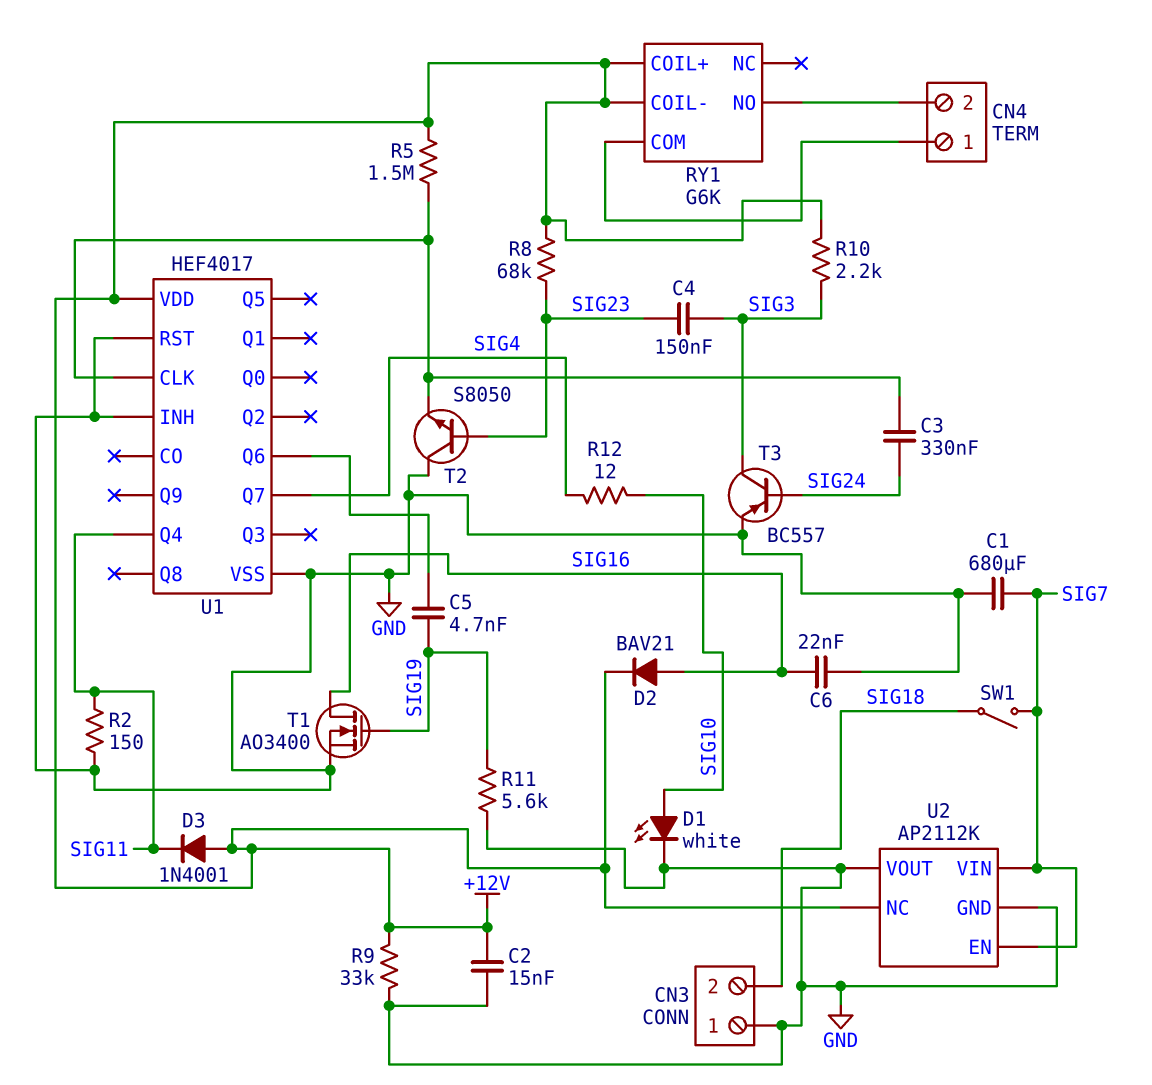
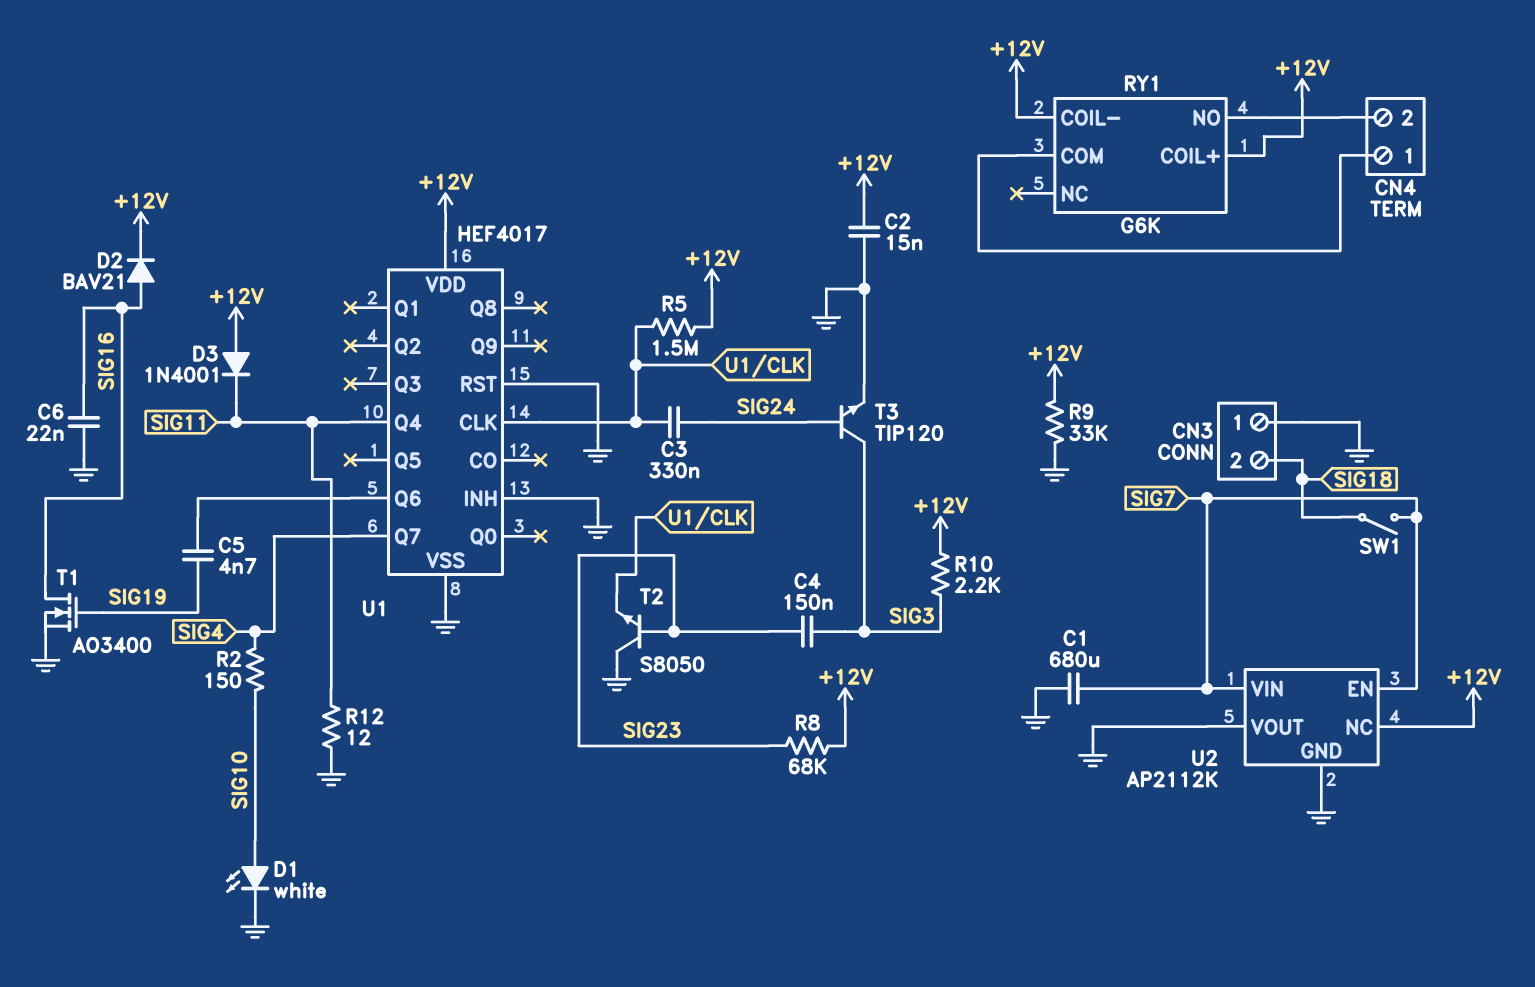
R2: 150 (GND, SIG11) -> 150 (SIG4, SIG10)
R11: 5.6k (GND, SIG19) -> none
R12: 12 (SIG4, SIG10) -> 12 (GND, SIG11)
T3: PNP BC557 (B SIG24, C SIG3, E GND) -> NPN TIP120 (B SIG24, C SIG3, E GND)

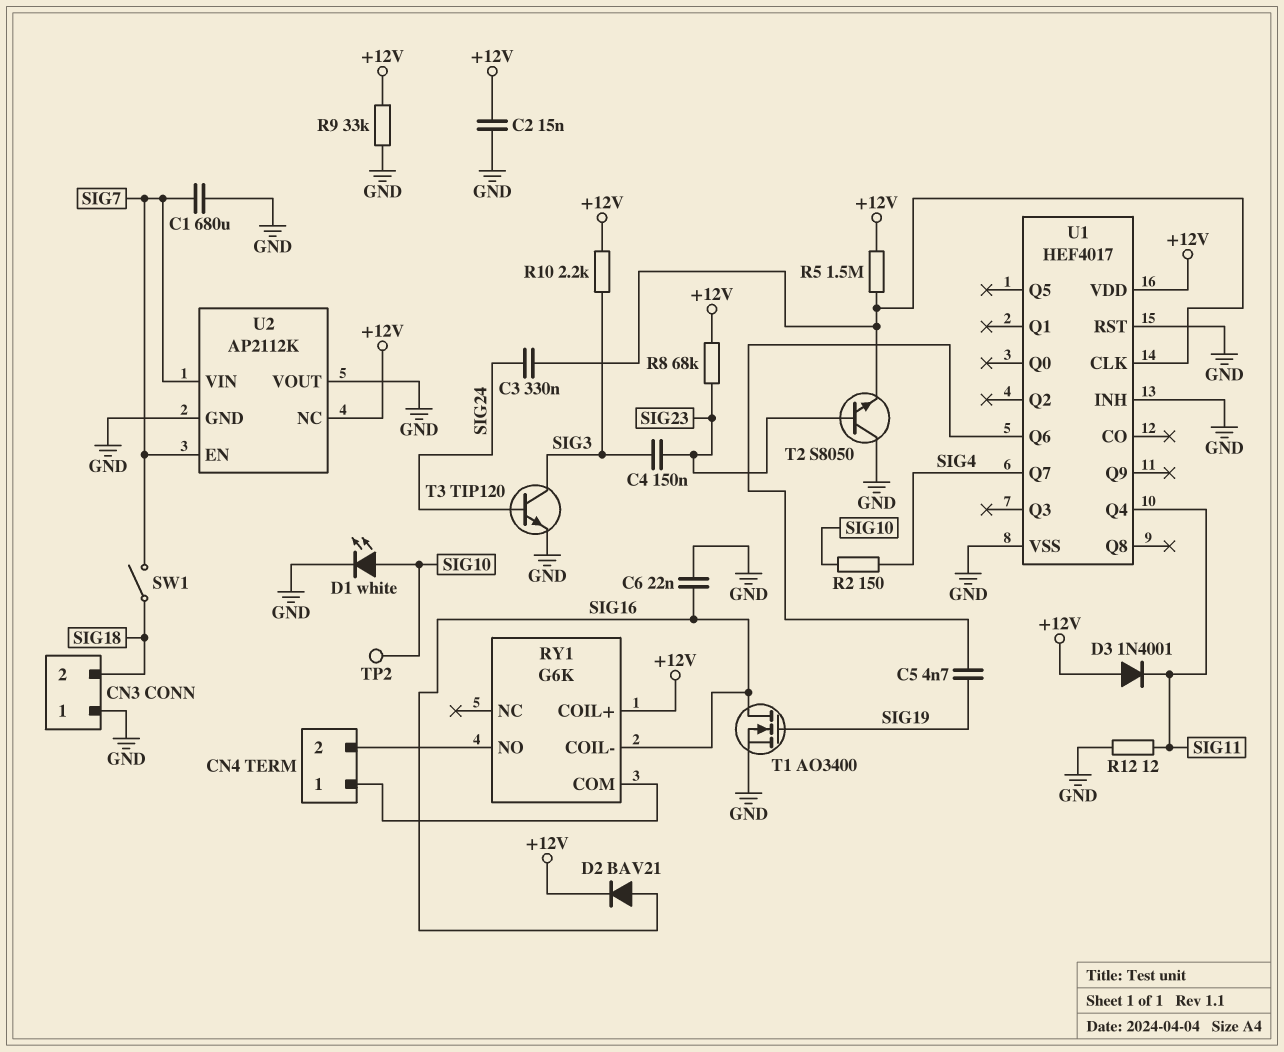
RY1 pin COIL-: +12V -> SIG16
TP2: none -> test point (SIG10)

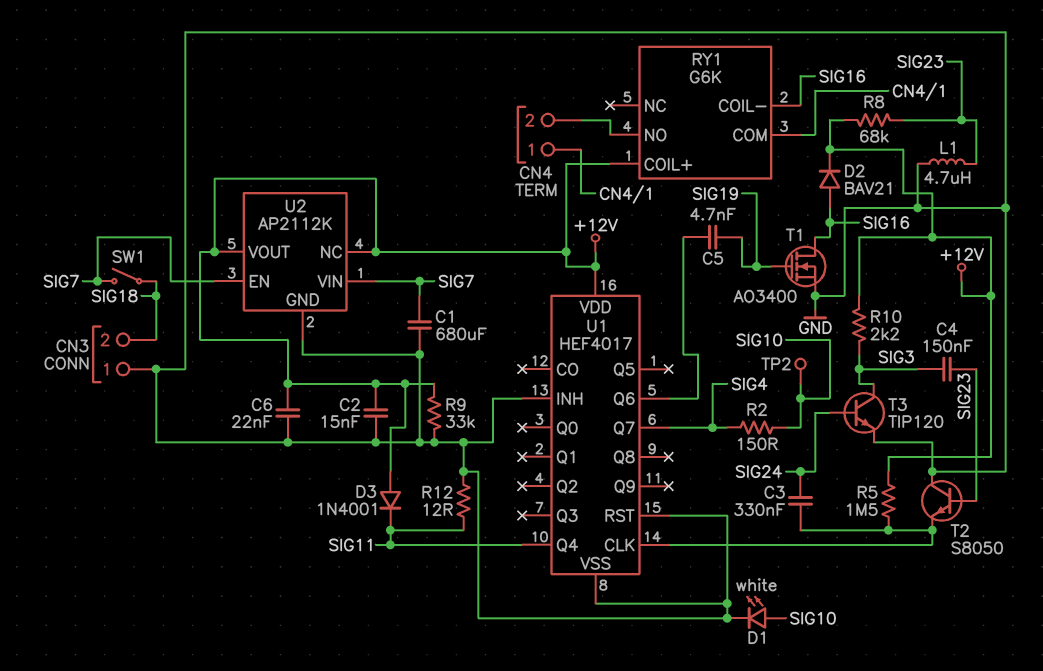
C6: 22nF (GND, SIG16) -> 22nF (+12V, GND)
L1: none -> 4.7uH (GND, SIG23)
U2 pin VOUT: GND -> +12V

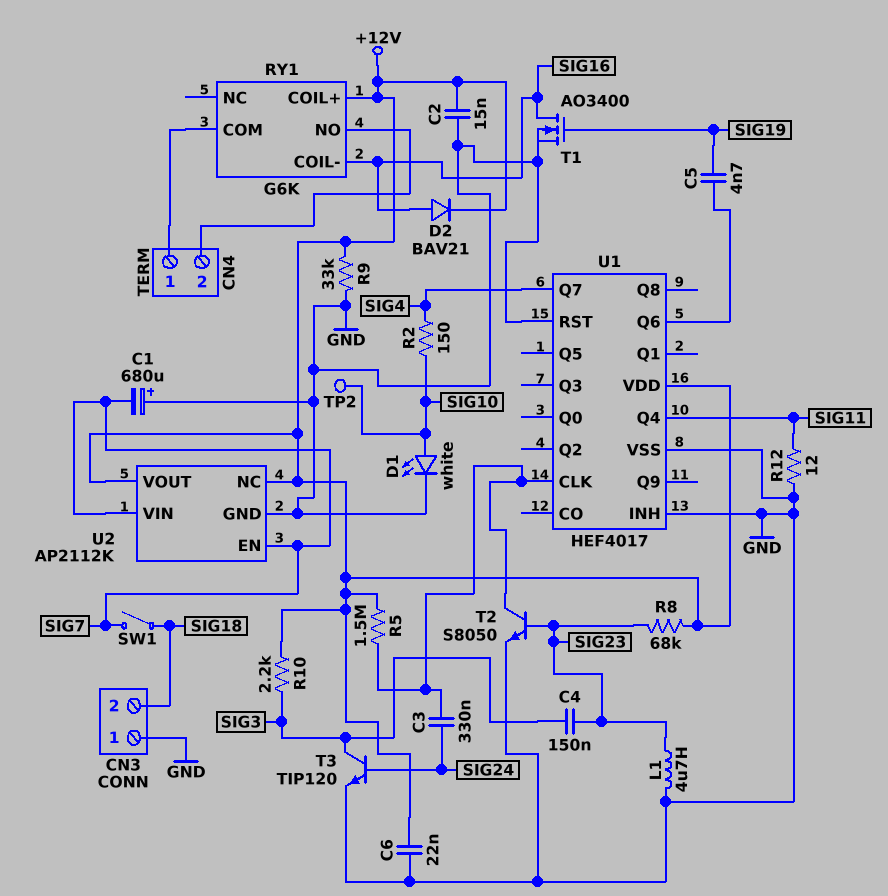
C1: 680uF (GND, SIG7) -> 680uF (plus GND, minus SIG7)
D3: diode 1N4001 (A +12V, K SIG11) -> none
T2: NPN S8050 (B SIG23, C GND, E U1/CLK) -> NPN S8050 (B SIG23, C U1/CLK, E GND)

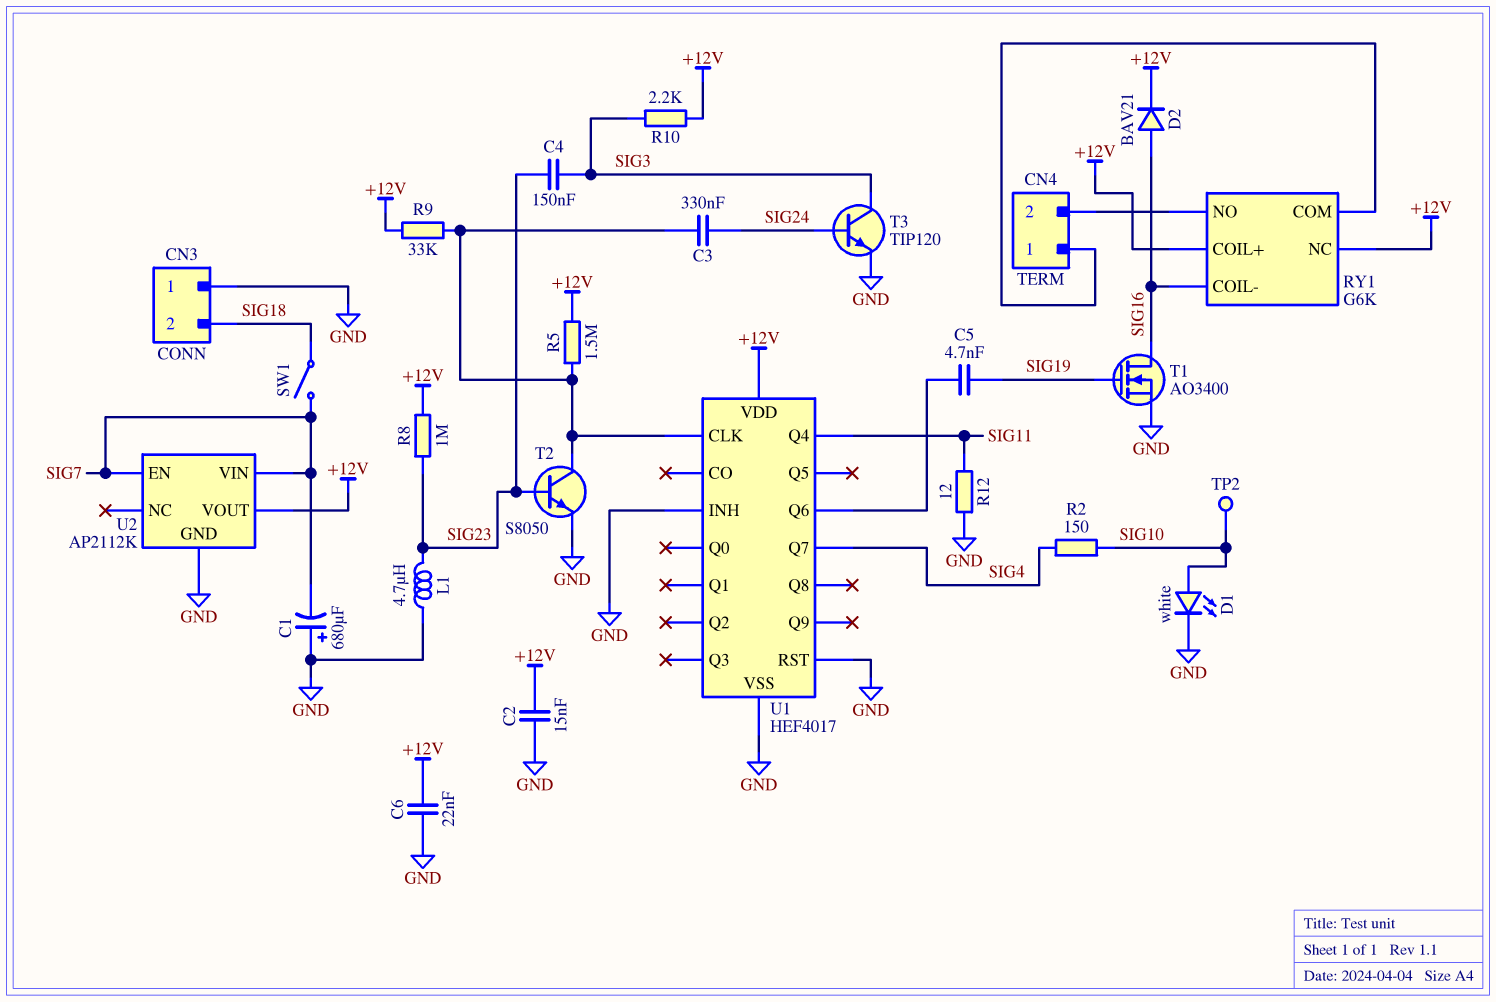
R8: 68k (+12V, SIG23) -> 1M (+12V, SIG23)
R9: 33k (+12V, GND) -> 33k (+12V, U1/CLK)
RY1 pin NC: none -> +12V
U2 pin NC: +12V -> none

